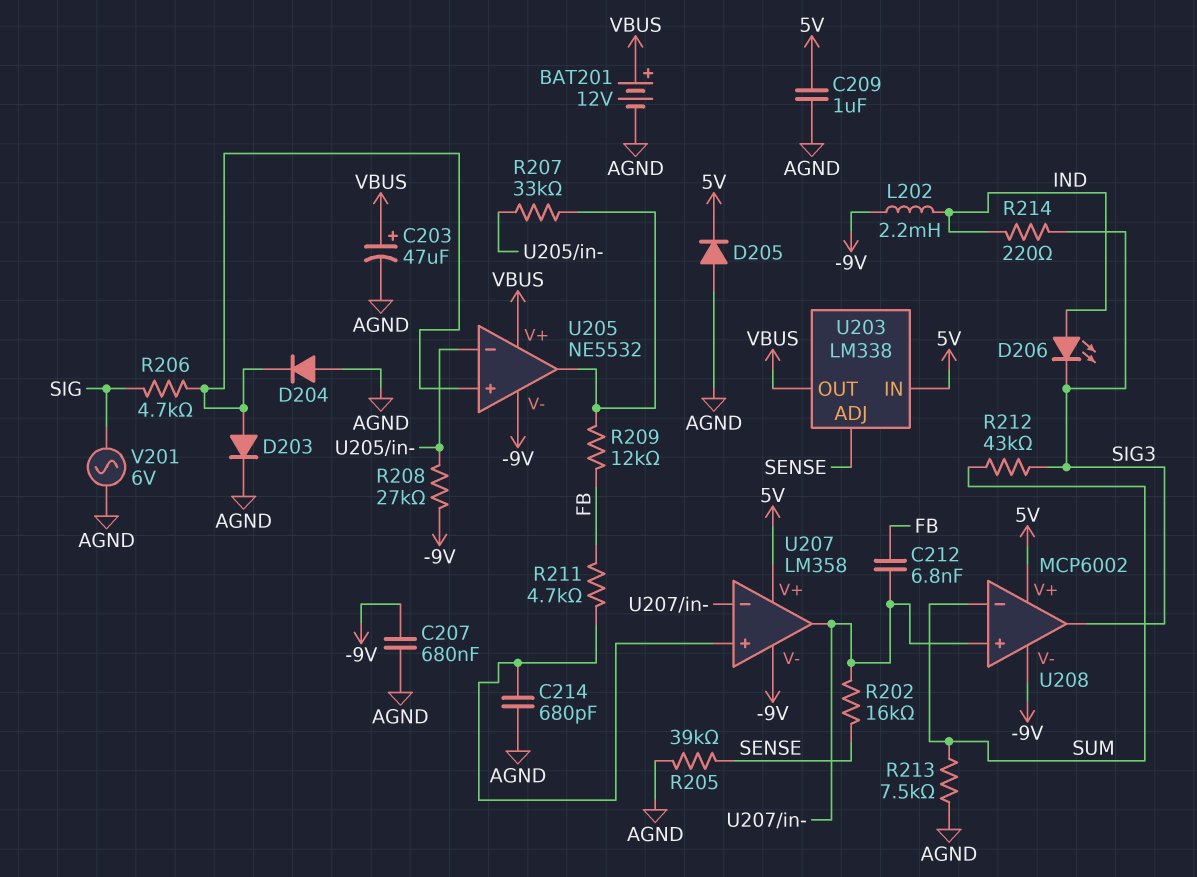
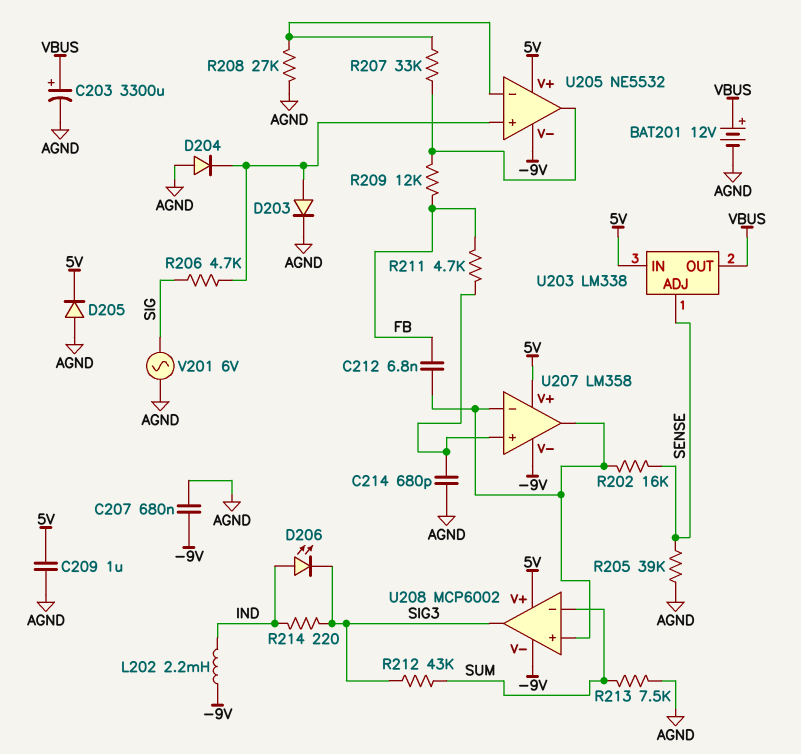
C203: 47uF (plus VBUS, minus AGND) -> 3300uF (plus VBUS, minus AGND)
R208: 27k (-9V, U205/in-) -> 27k (AGND, U205/in-)
U205 pin V+: VBUS -> 5V

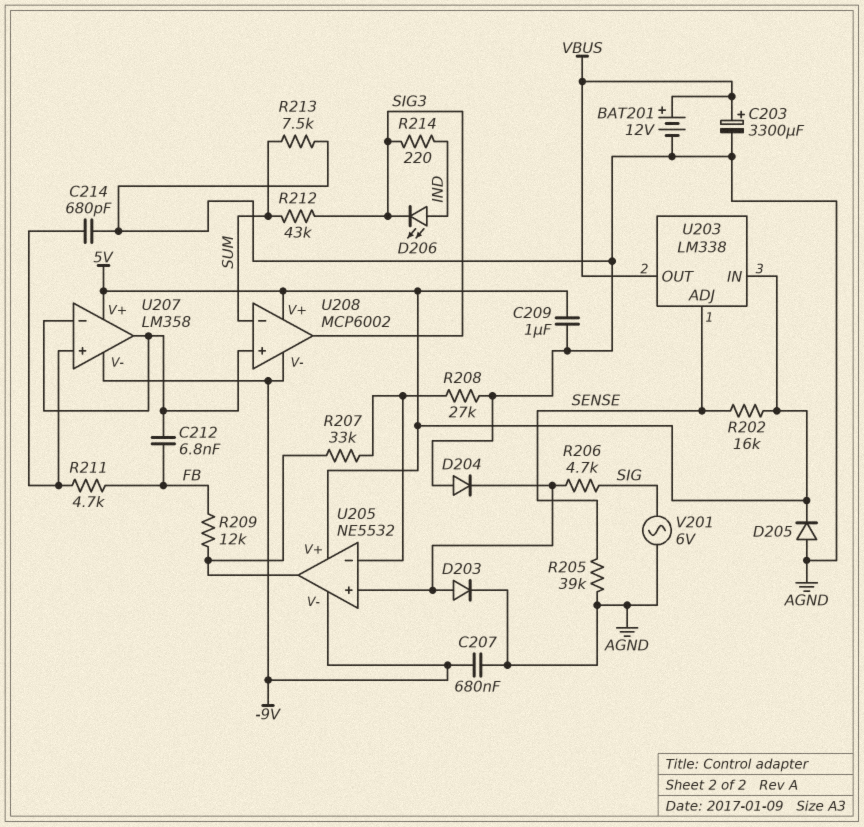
L202: 2.2mH (-9V, IND) -> none
R202: 16k (SENSE, U207/in-) -> 16k (5V, SENSE)

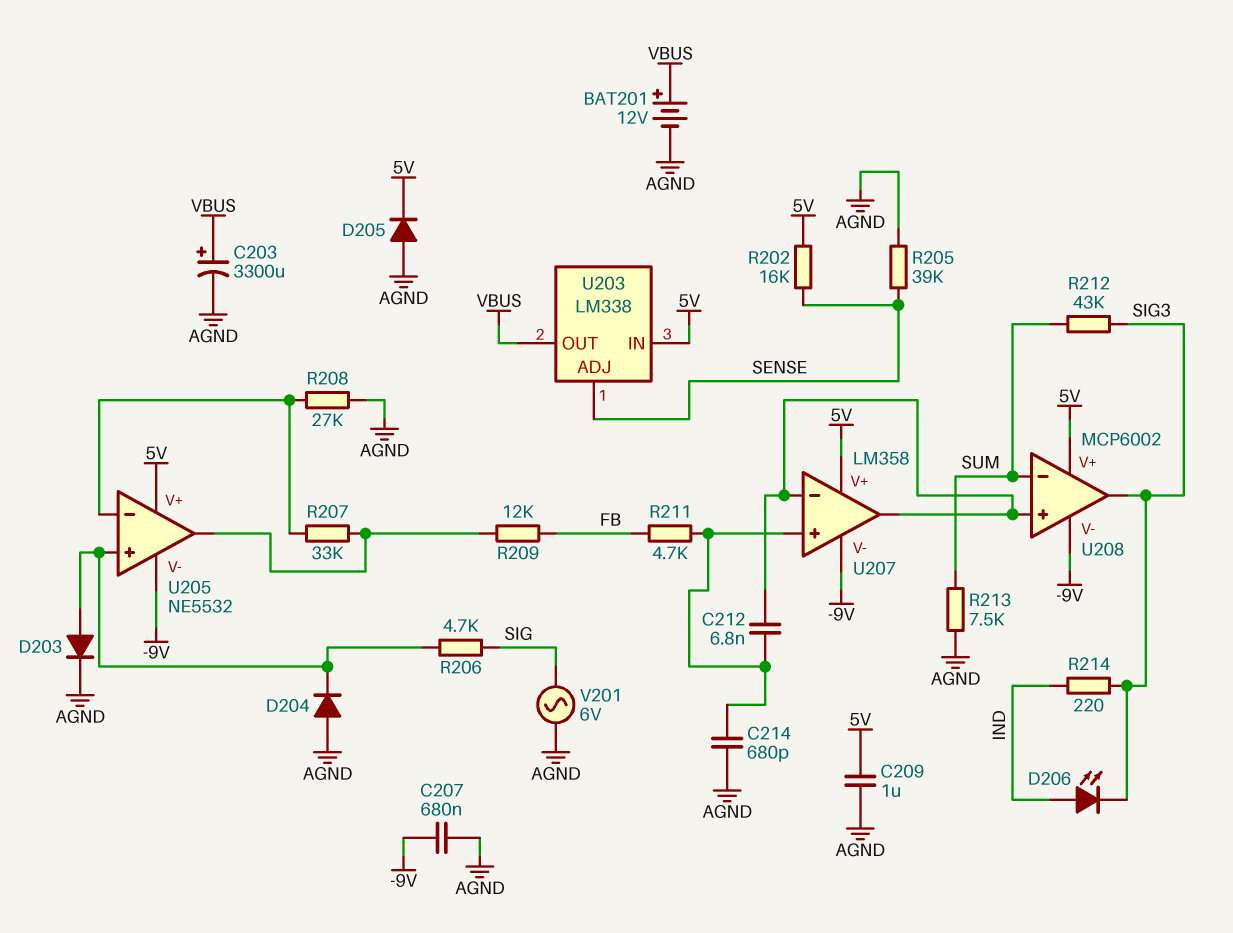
C212: 6.8nF (FB, U207/in-) -> 6.8nF (U207/in+, U207/in-)

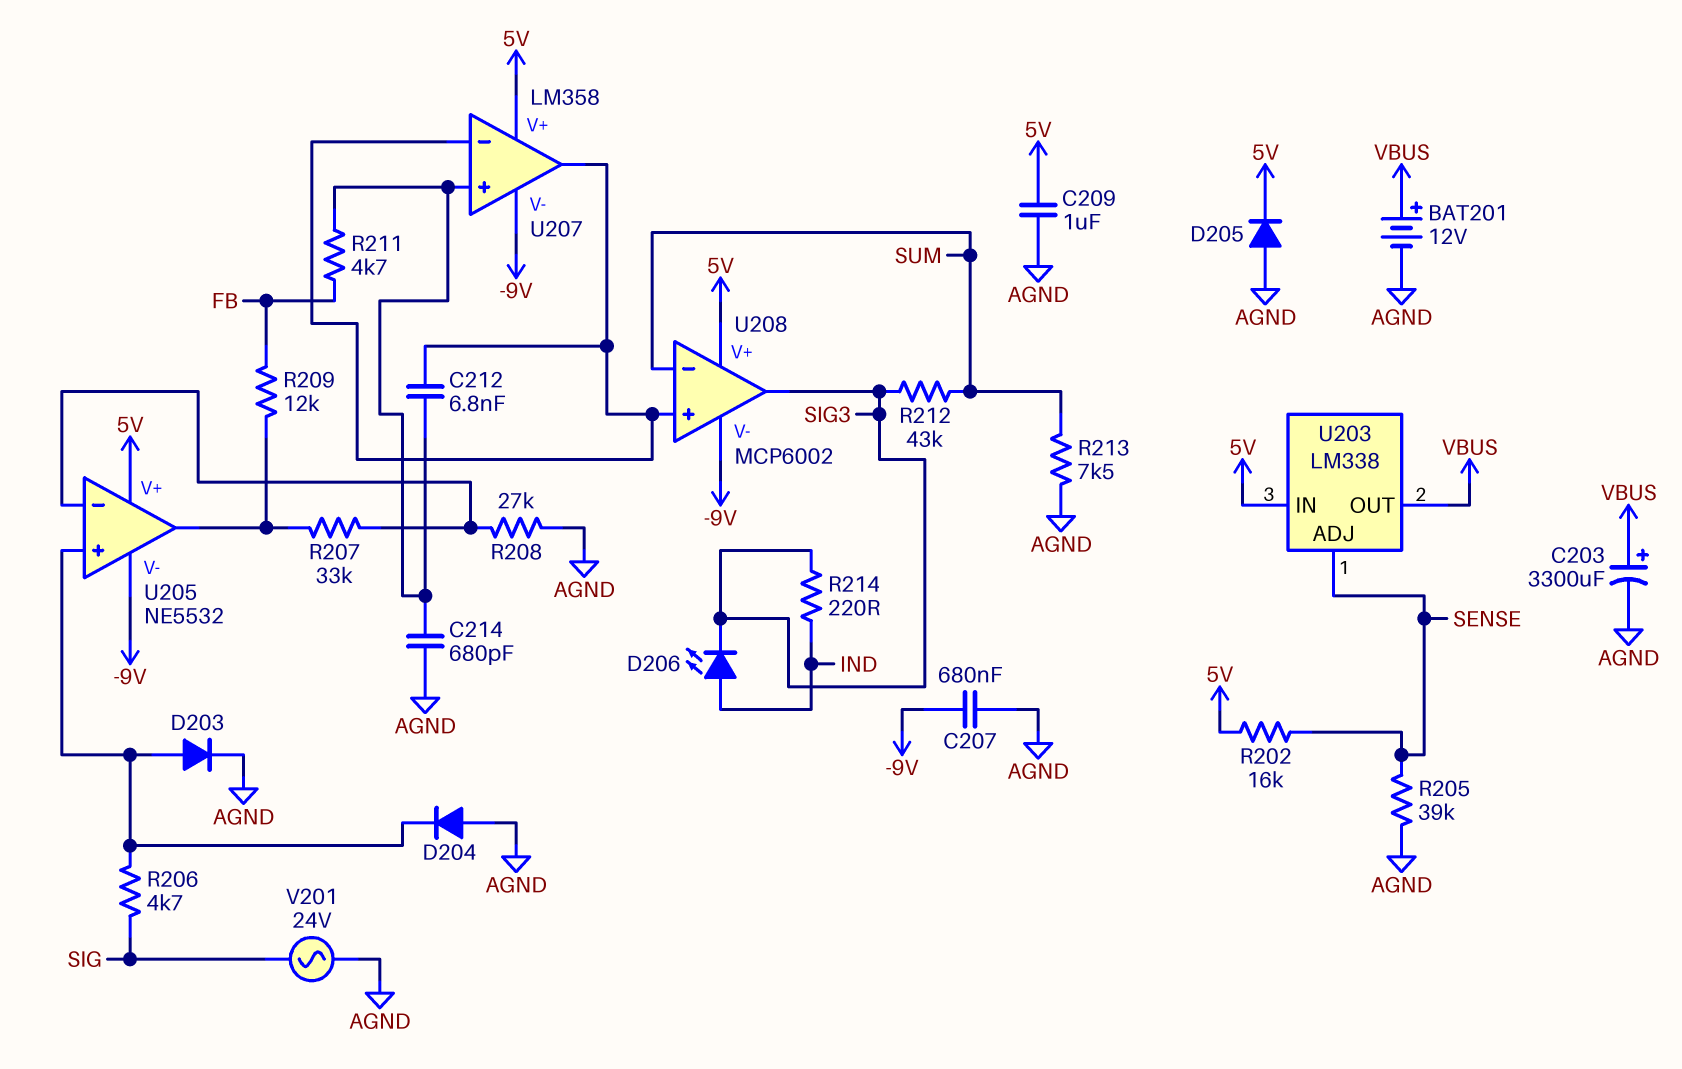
V201: AC 6V (AGND, SIG) -> AC 24V (AGND, SIG)

